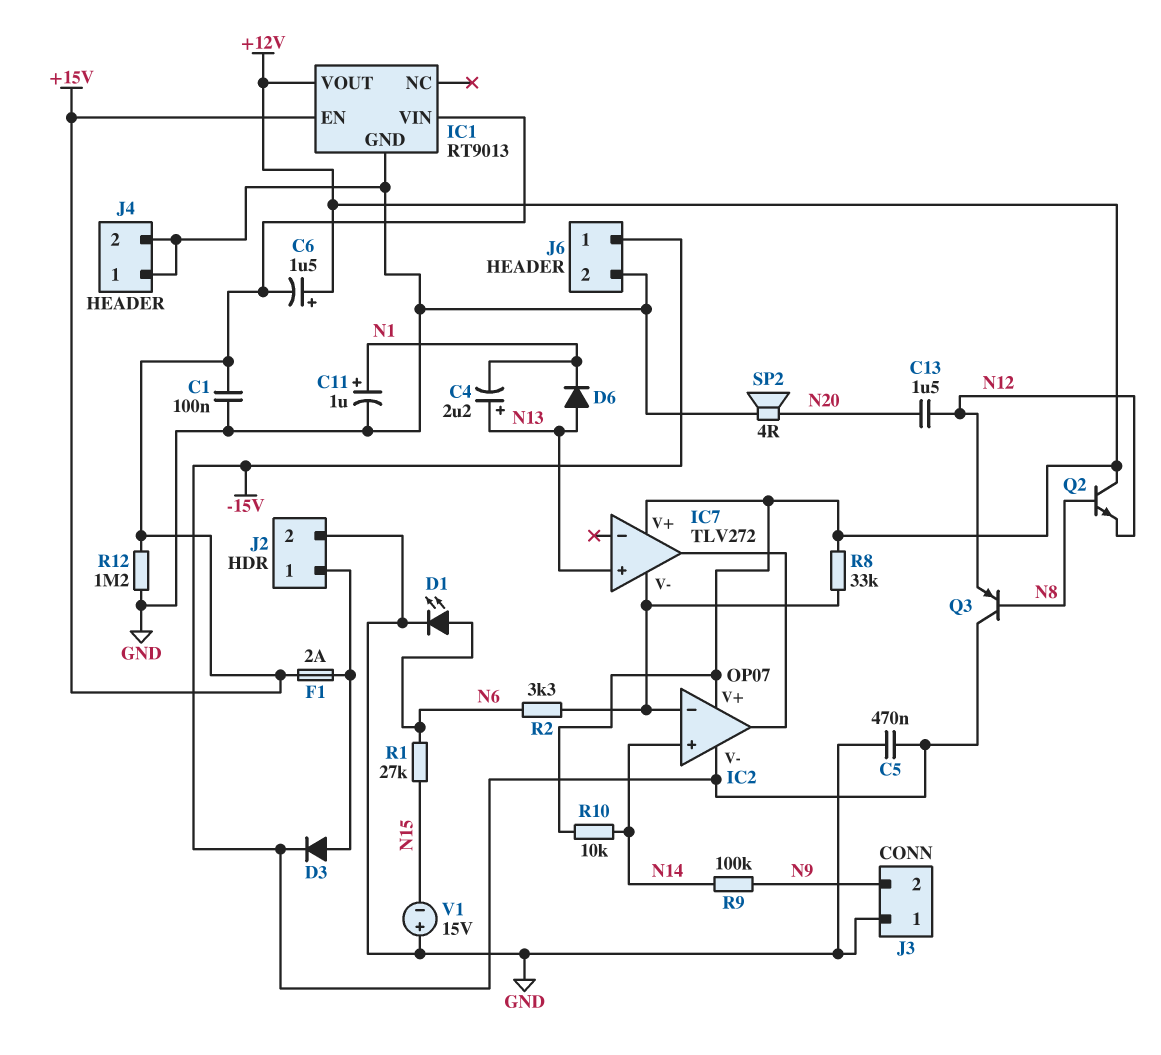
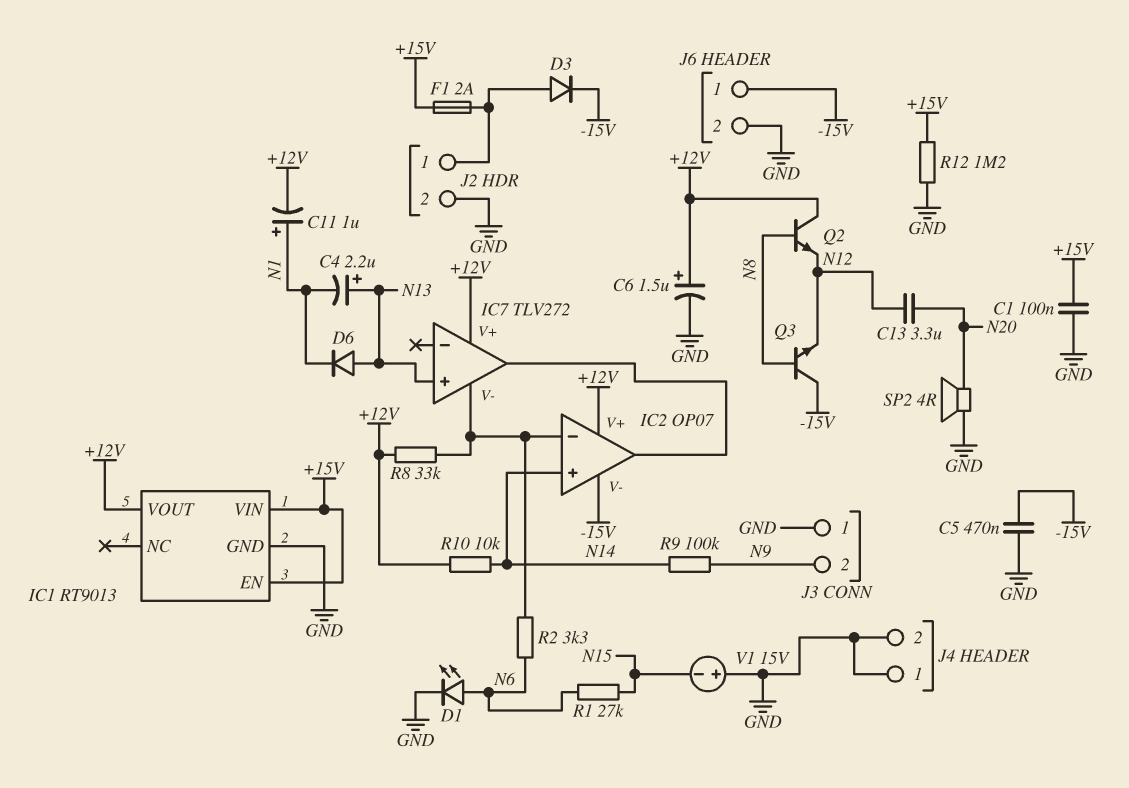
C6: 1.5uF (plus +12V, minus +15V) -> 1.5uF (plus +12V, minus GND)
C11: 1uF (plus N1, minus GND) -> 1uF (plus N1, minus +12V)
C13: 1.5uF (N12, N20) -> 3.3uF (N12, N20)
Q3: PNP (B N8, C -15V, E N12) -> NPN (B N8, C -15V, E N12)

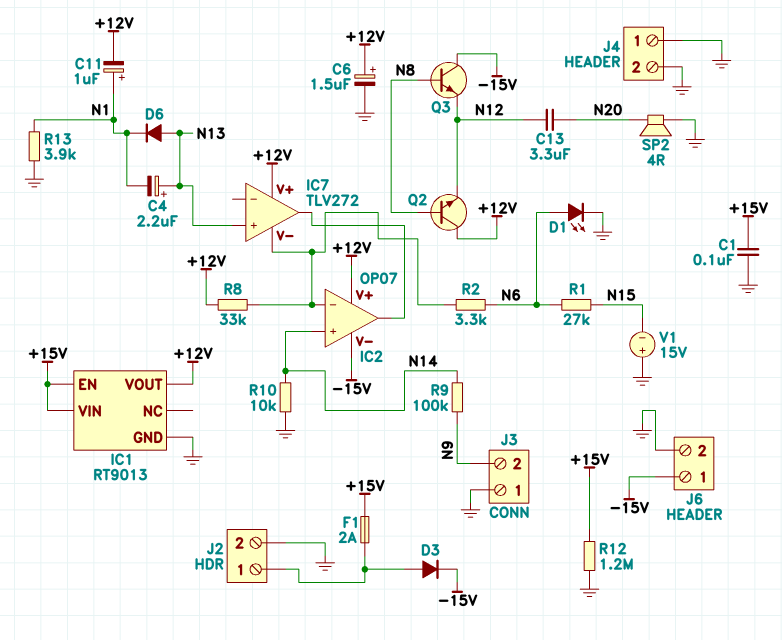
C5: 470nF (-15V, GND) -> none
R10: 10k (+12V, N14) -> 10k (GND, N14)
R13: none -> 3.9k (GND, N1)

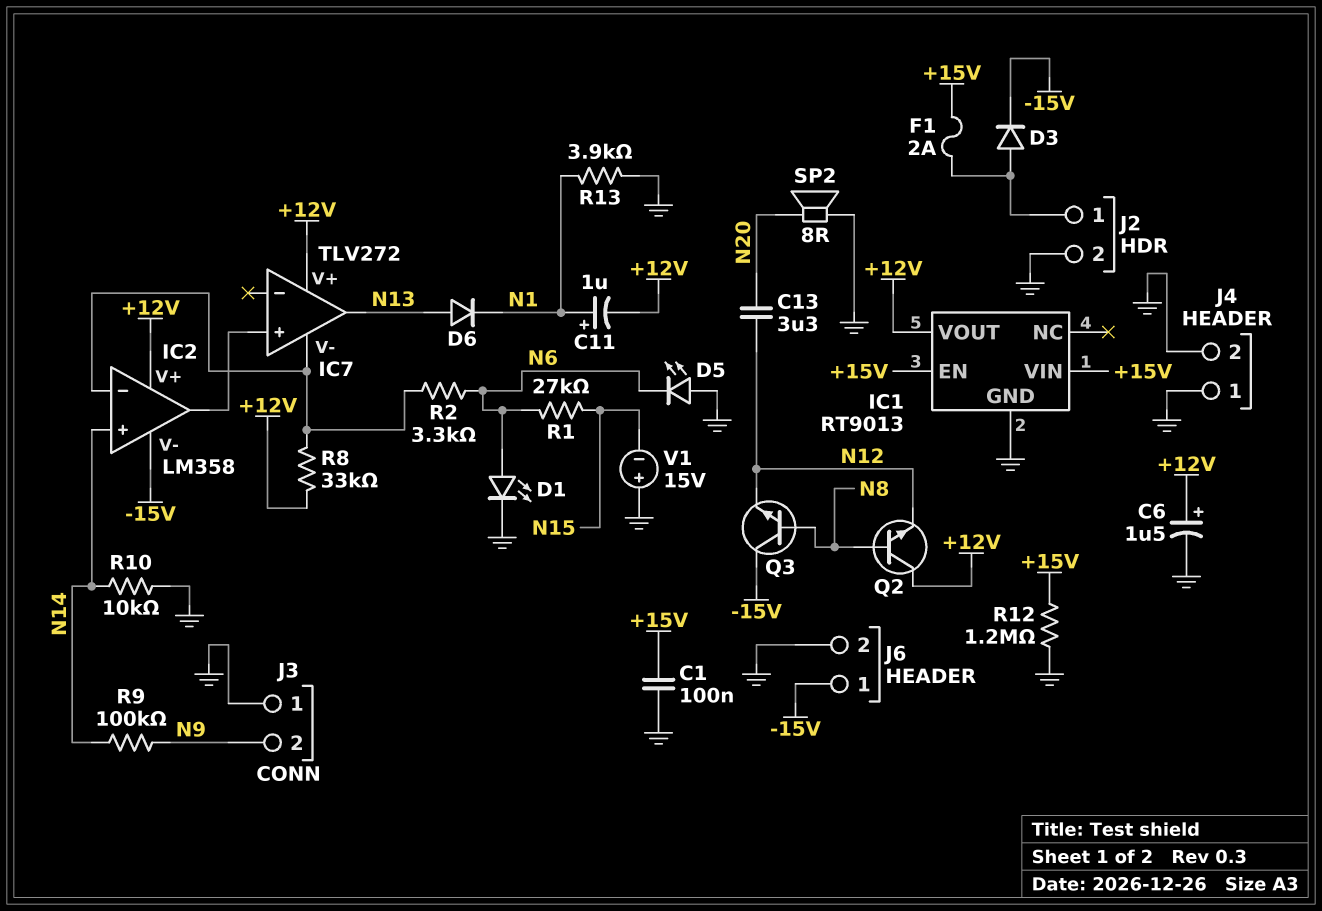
C4: 2.2uF (plus N13, minus N1) -> none
D5: none -> LED (A GND, K N6)
IC2: OP07 -> LM358
IC7 pin in+: N13 -> IC2/out
IC7 pin out: IC2/out -> N13
SP2: speaker 4R (GND, N20) -> speaker 8R (GND, N20)

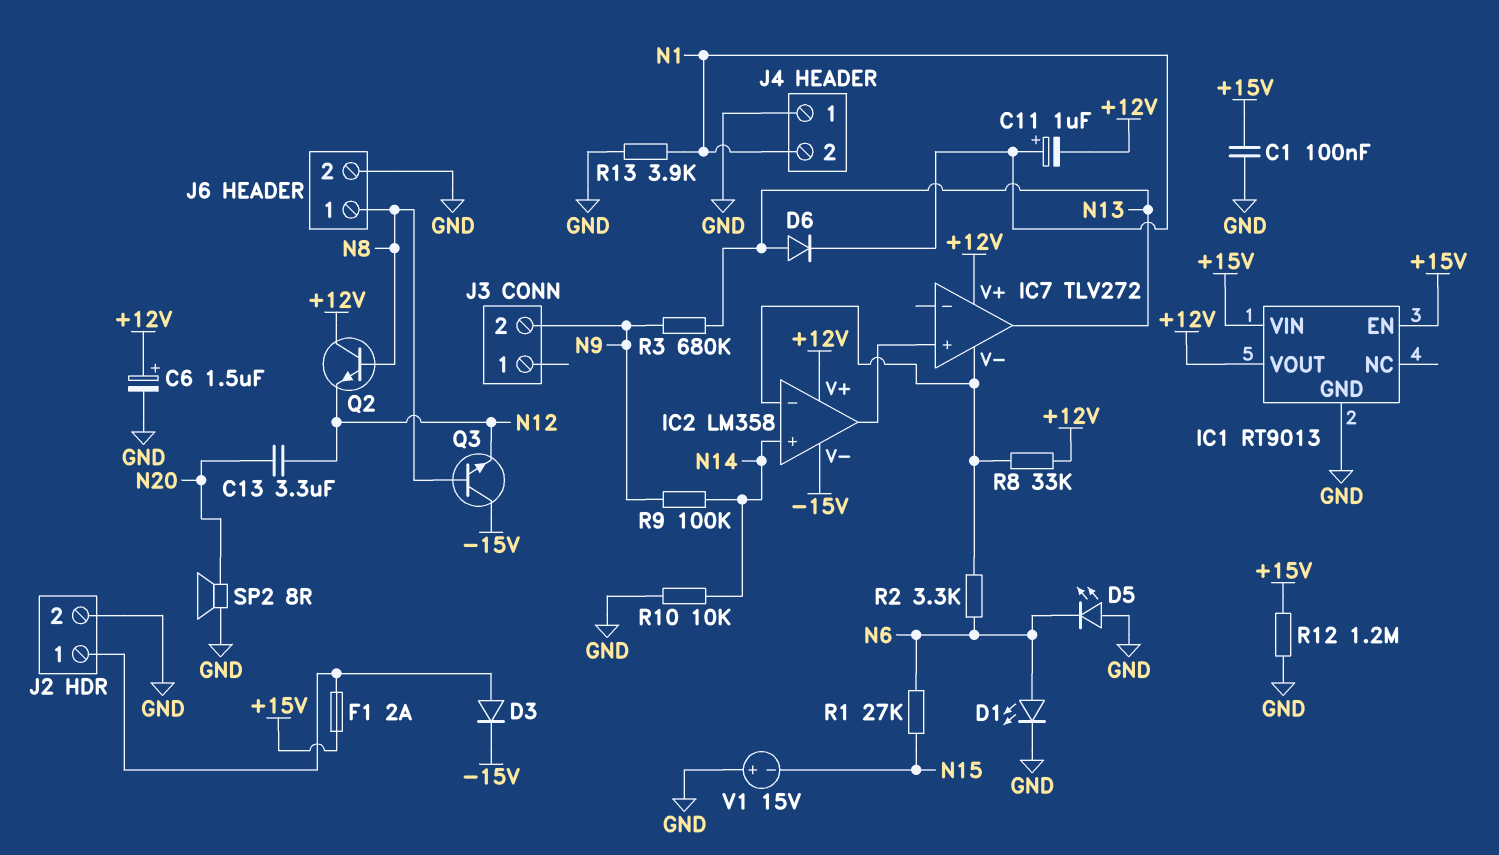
J3 pin 1: GND -> none
J4 pin 2: GND -> N1
J6 pin 1: -15V -> N8
R3: none -> 680k (N9, N13)

